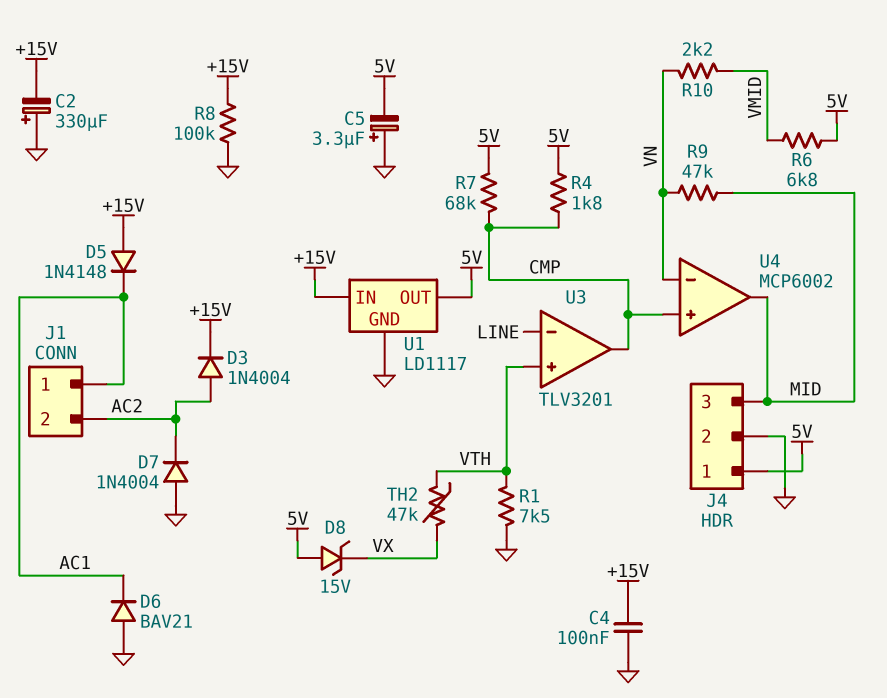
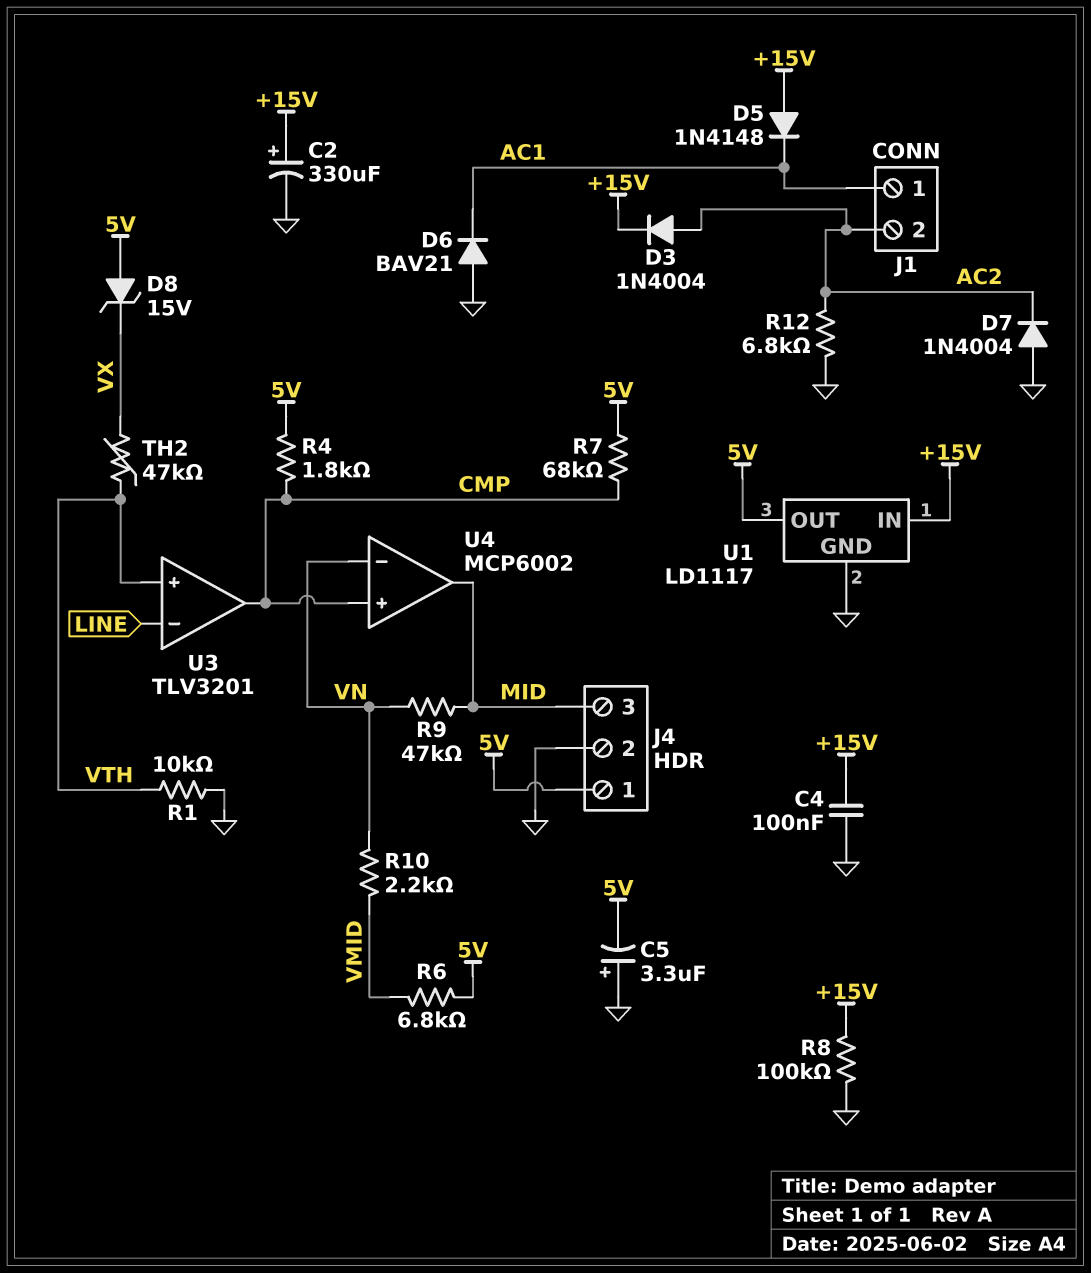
C2: 330uF (plus GND, minus +15V) -> 330uF (plus +15V, minus GND)
R1: 7.5k (GND, VTH) -> 10k (GND, VTH)
R12: none -> 6.8k (AC2, GND)

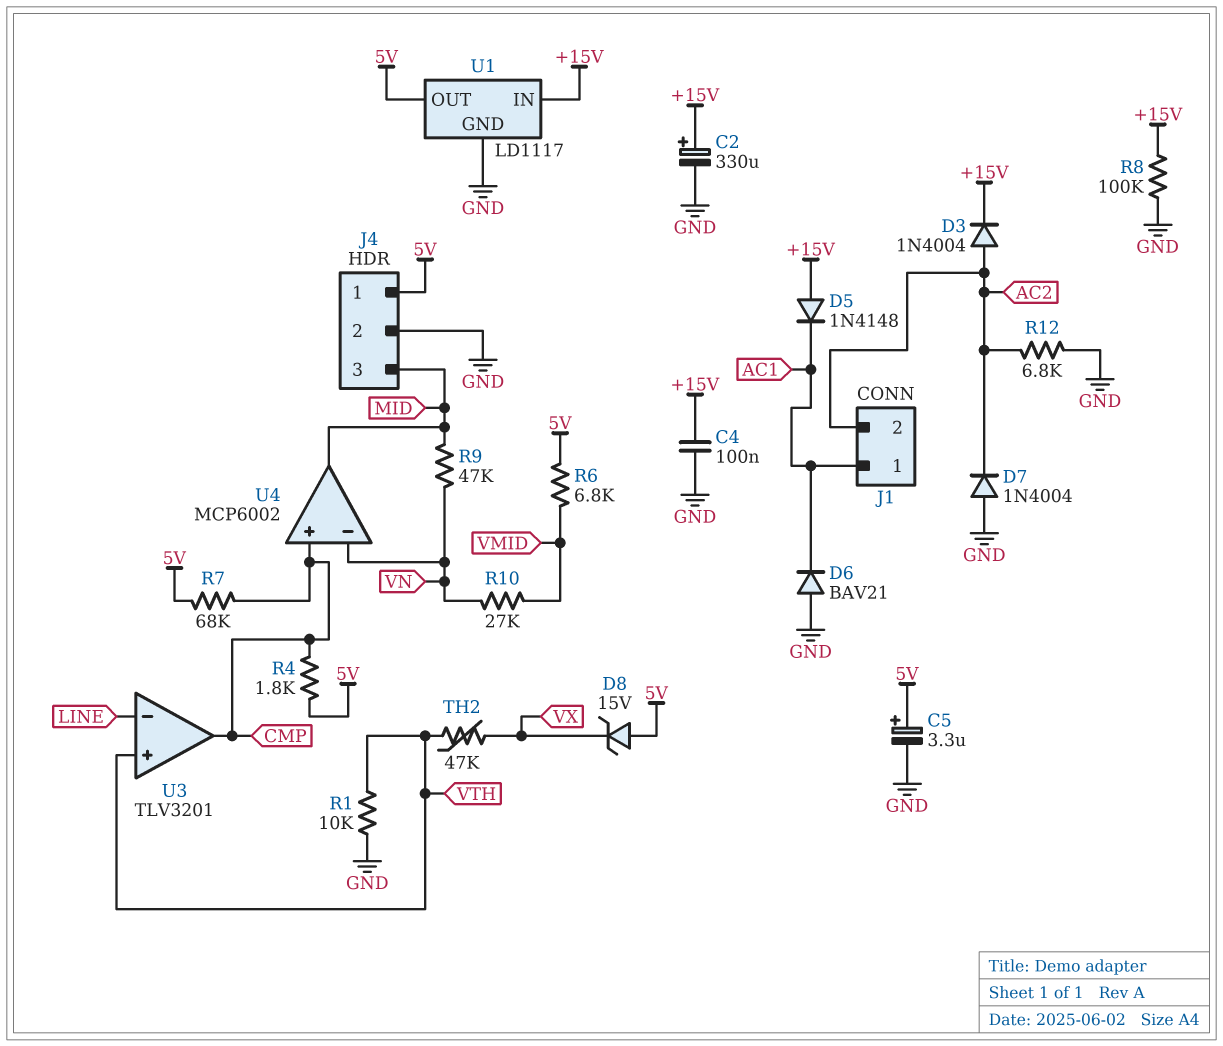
C5: 3.3uF (plus GND, minus 5V) -> 3.3uF (plus 5V, minus GND)
R10: 2.2k (VMID, VN) -> 27k (VMID, VN)

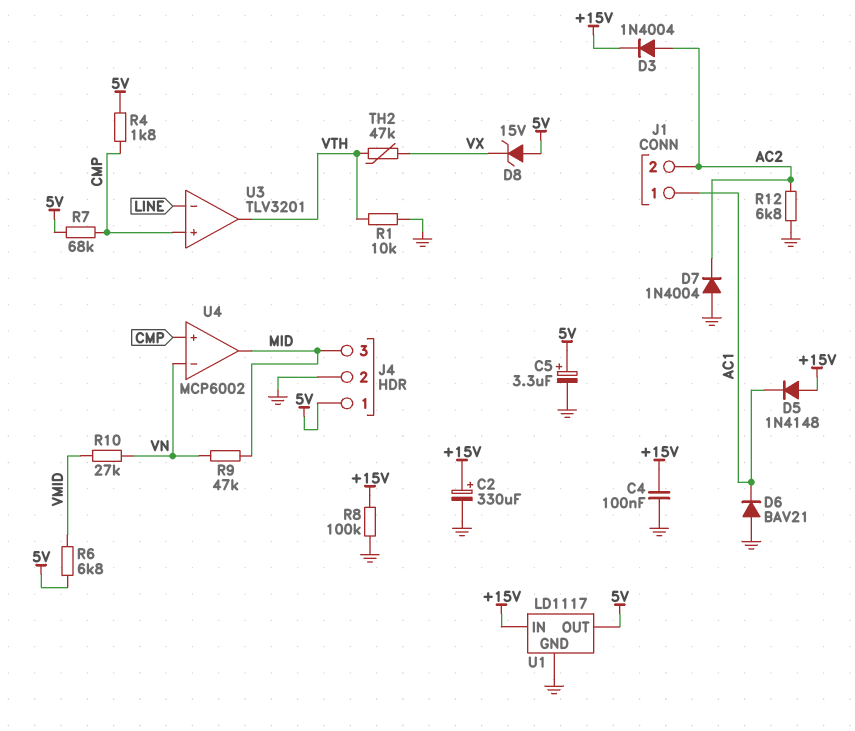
U3 pin in+: VTH -> CMP
U3 pin out: CMP -> VTH

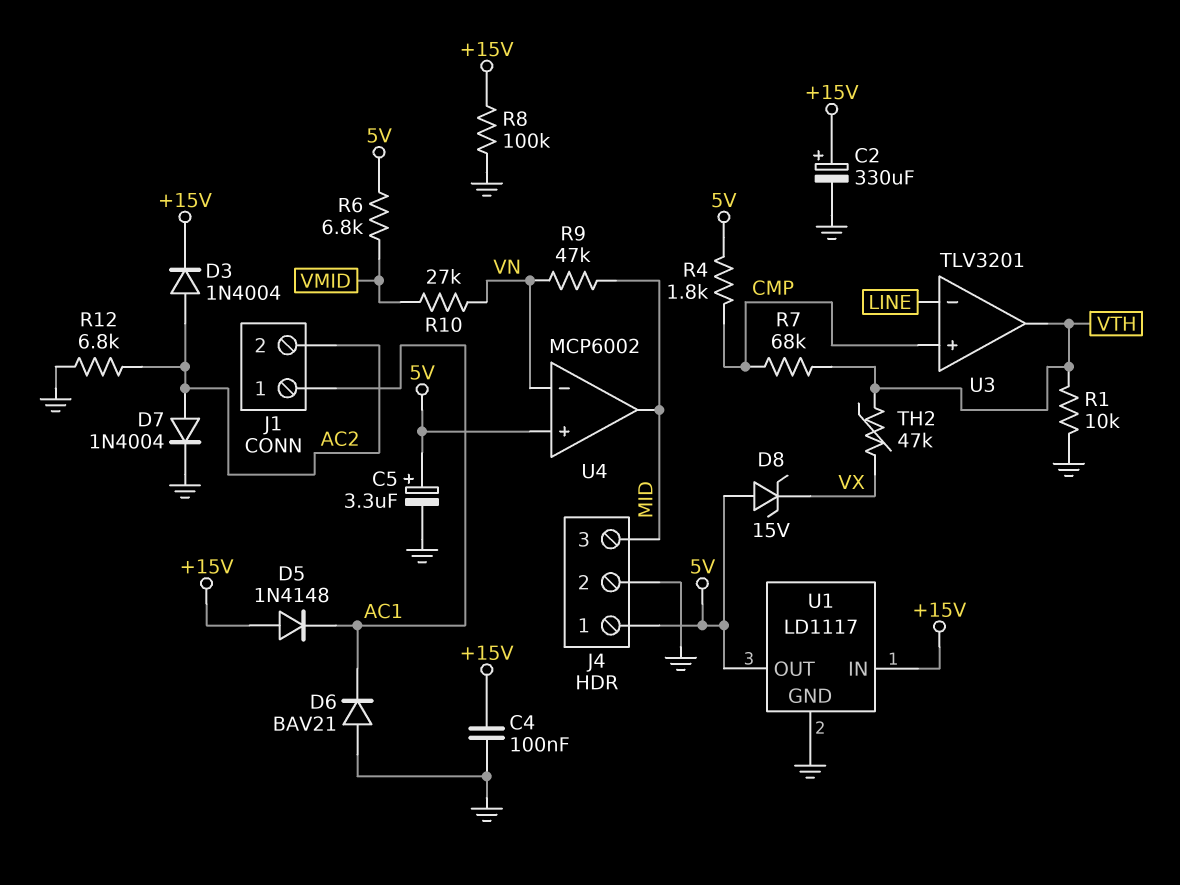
D7: diode 1N4004 (A GND, K AC2) -> diode 1N4004 (A AC2, K GND)
R7: 68k (5V, CMP) -> 68k (CMP, VTH)
U4 pin in+: CMP -> 5V

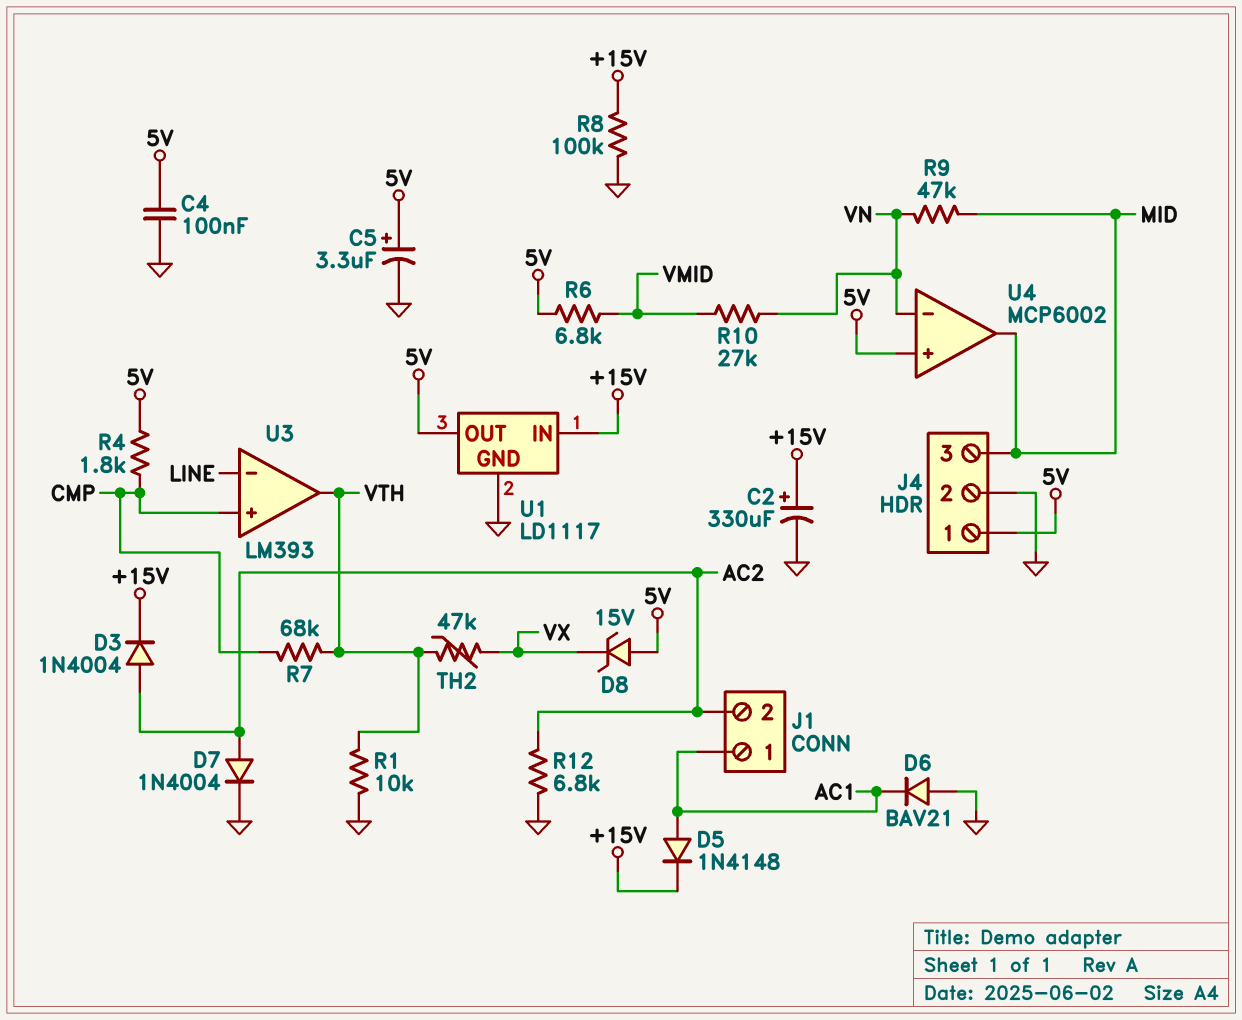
C4: 100nF (+15V, GND) -> 100nF (5V, GND)
D5: diode 1N4148 (A +15V, K AC1) -> diode 1N4148 (A AC1, K +15V)
U3: TLV3201 -> LM393

